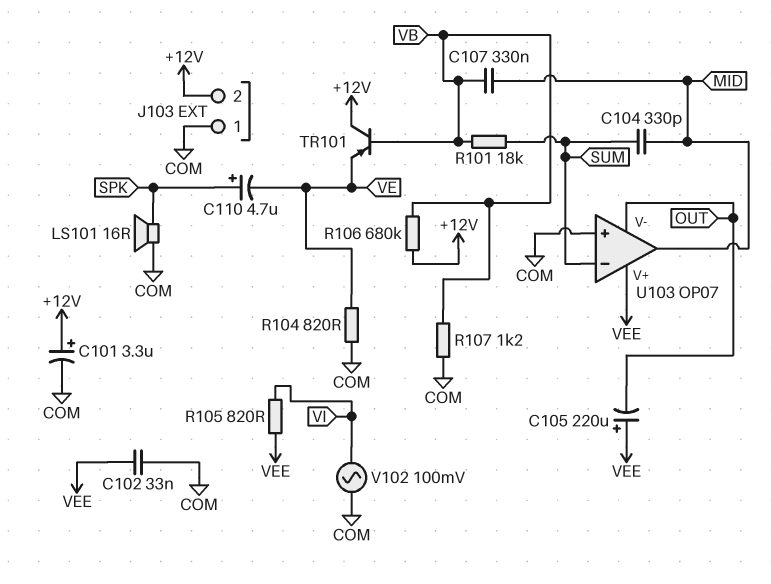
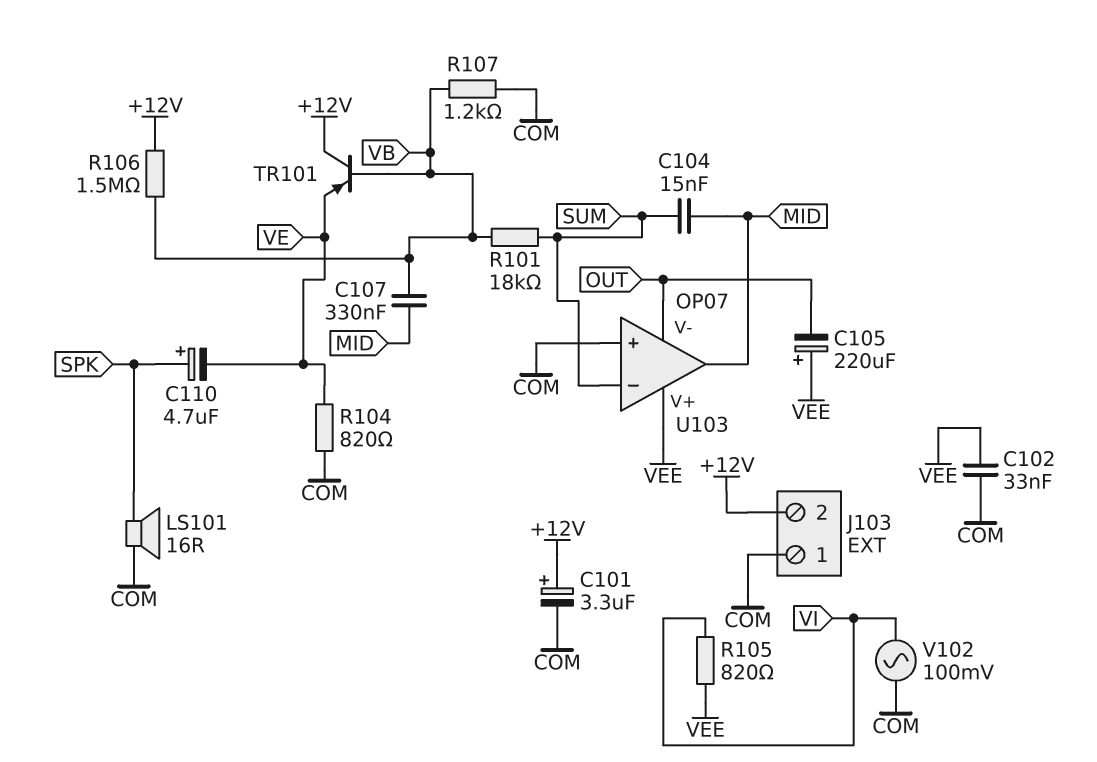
C104: 330pF (MID, SUM) -> 15nF (MID, SUM)
R106: 680k (+12V, VB) -> 1.5M (+12V, VB)

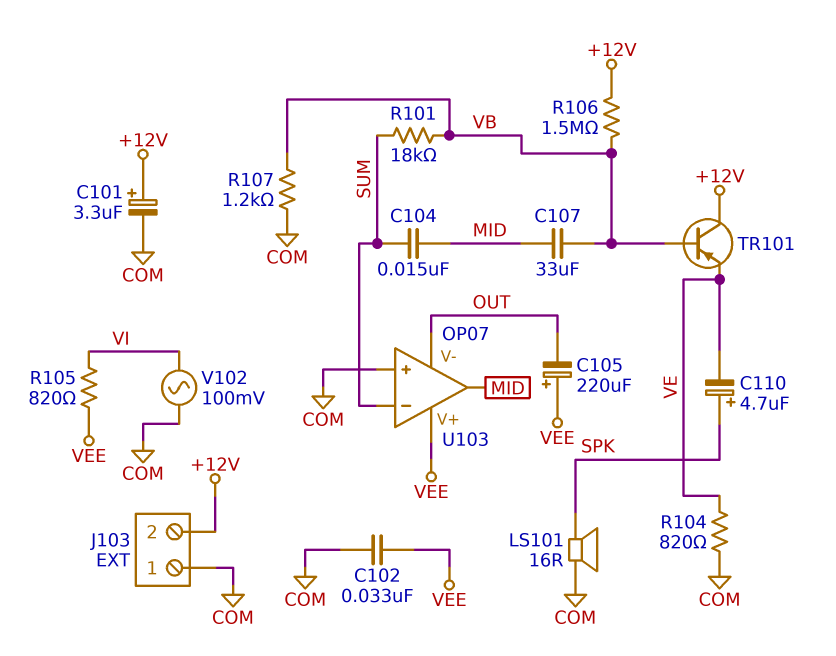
C107: 330nF (MID, VB) -> 33uF (MID, VB)

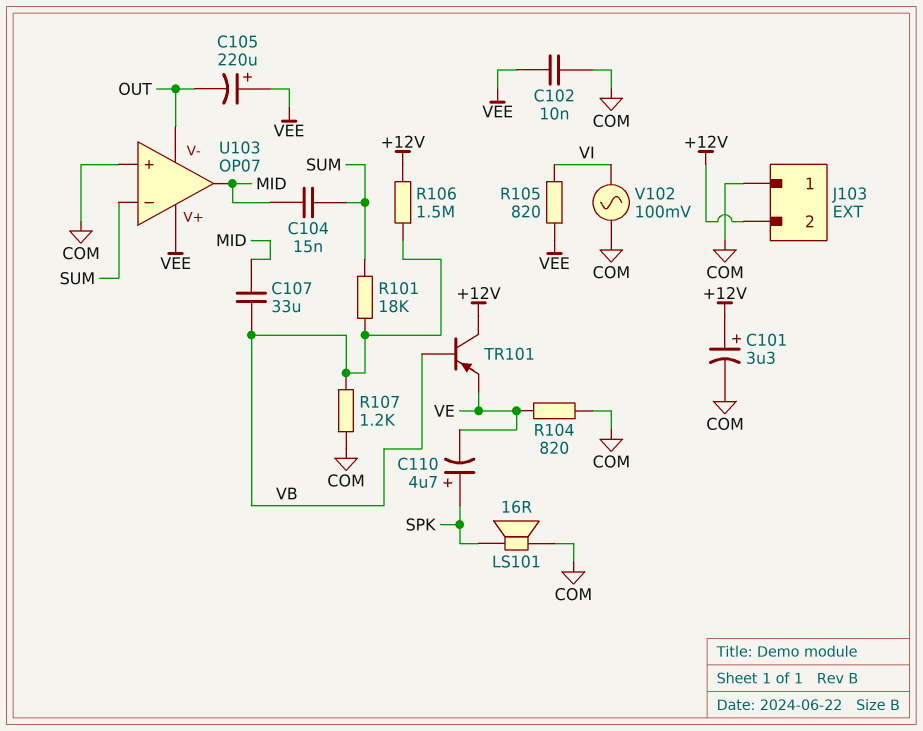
C102: 33nF (COM, VEE) -> 10nF (COM, VEE)

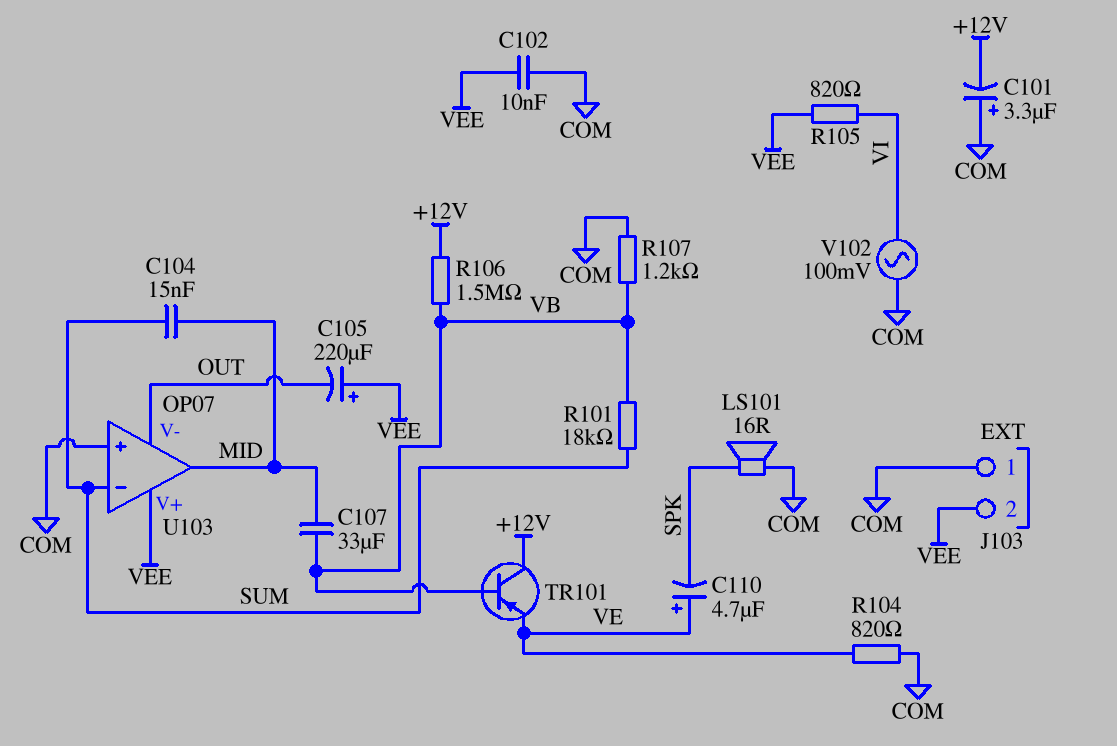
C101: 3.3uF (plus +12V, minus COM) -> 3.3uF (plus COM, minus +12V)
C110: 4.7uF (plus SPK, minus VE) -> 4.7uF (plus VE, minus SPK)
J103 pin 2: +12V -> VEE

